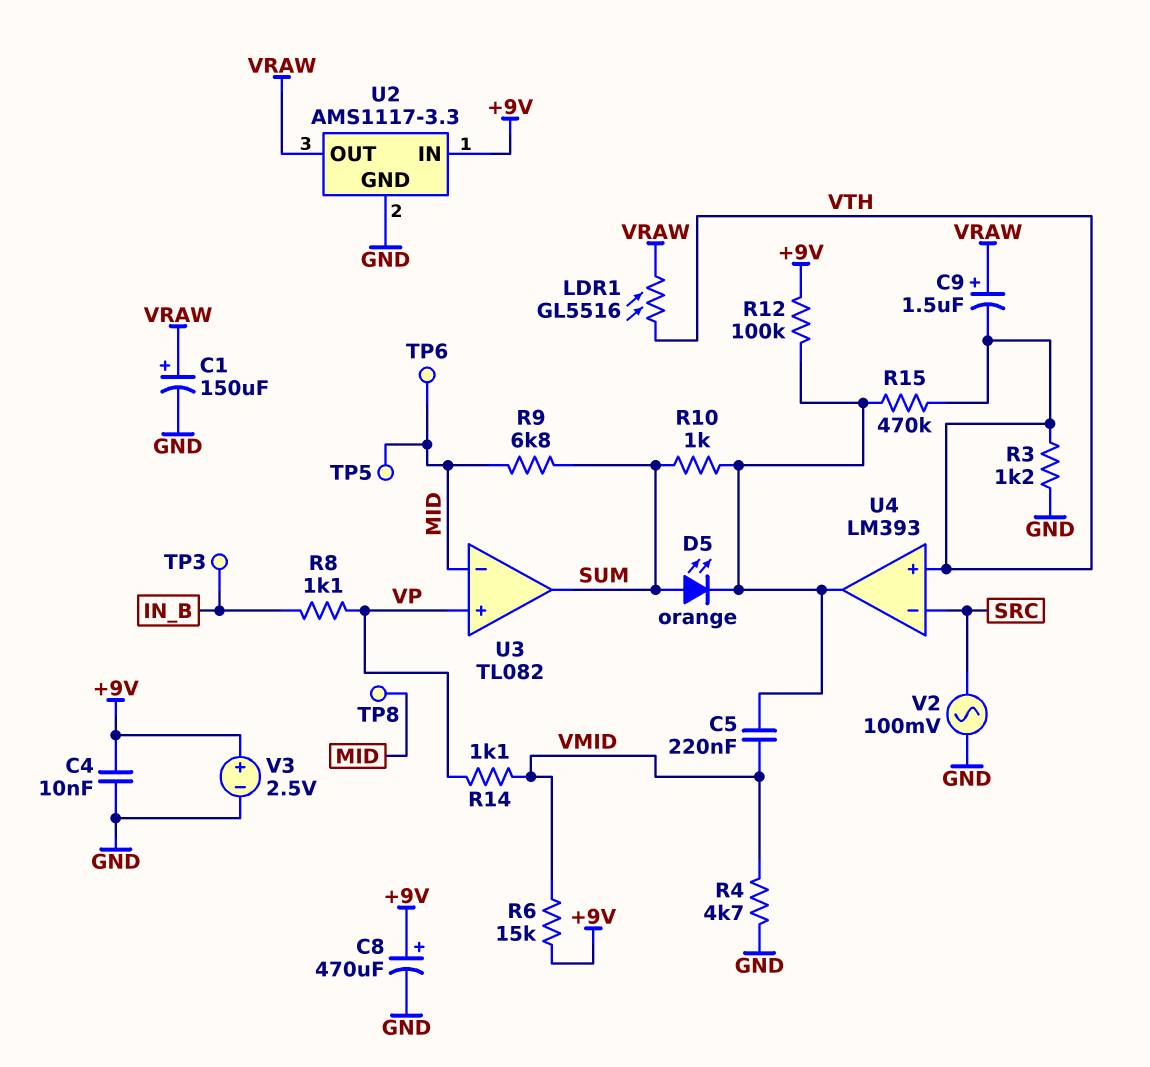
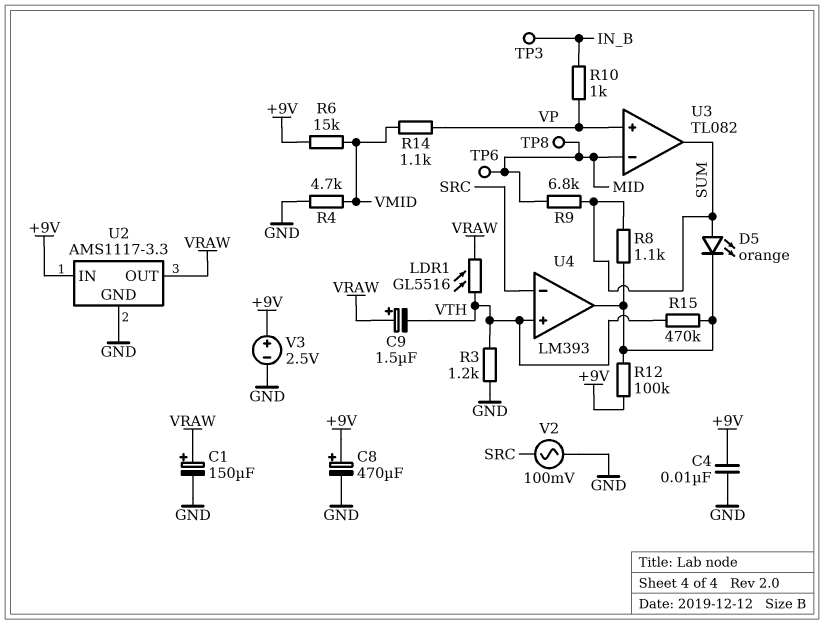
C5: 220nF (U4/out, VMID) -> none
R8: 1.1k (IN_B, VP) -> 1.1k (SUM, U4/out)
R10: 1k (SUM, U4/out) -> 1k (IN_B, VP)
TP5: test point (MID) -> none

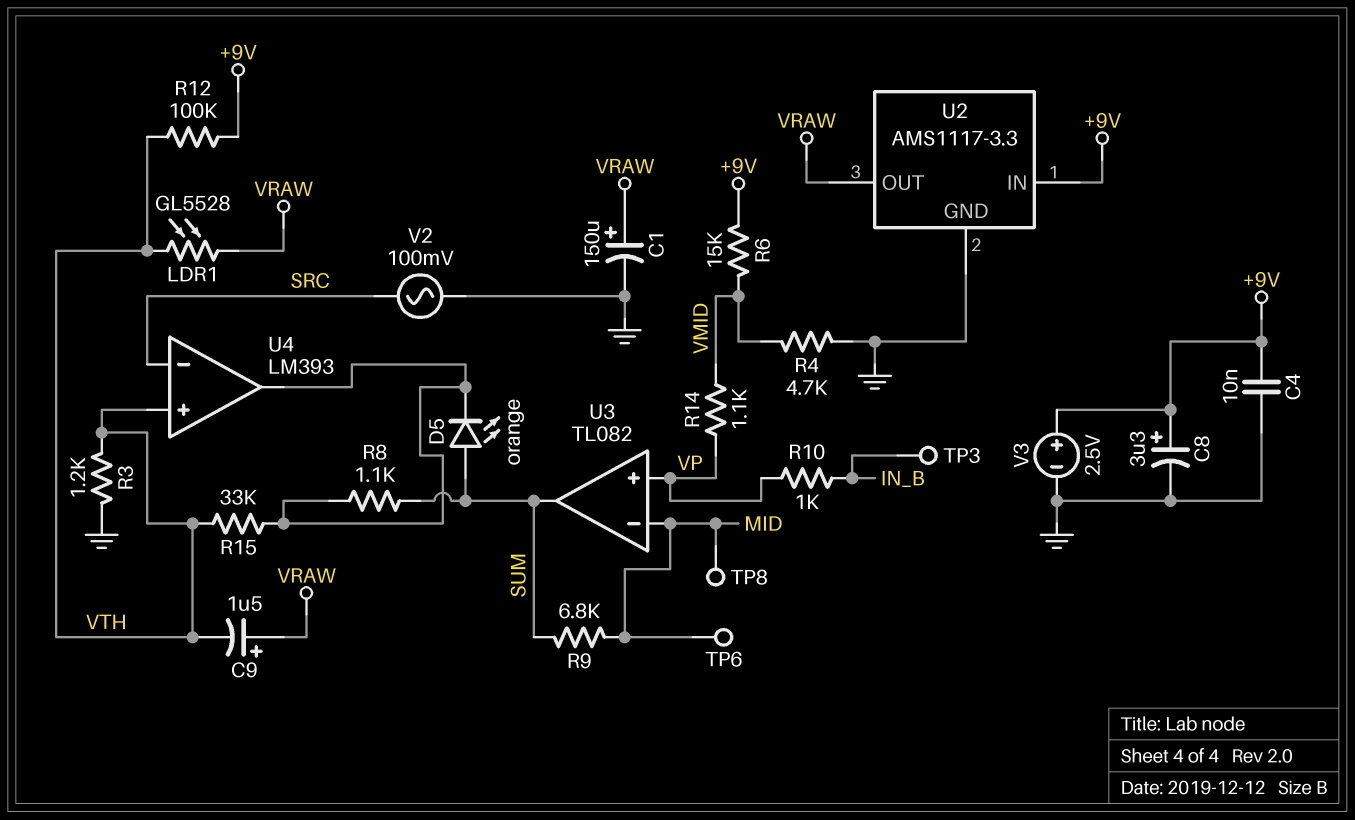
C8: 470uF (plus +9V, minus GND) -> 3.3uF (plus +9V, minus GND)
LDR1: GL5516 (VRAW, VTH) -> GL5528 (VRAW, VTH)
R12: 100k (+9V, U4/out) -> 100k (+9V, VTH)
R15: 470k (U4/out, VTH) -> 33k (U4/out, VTH)

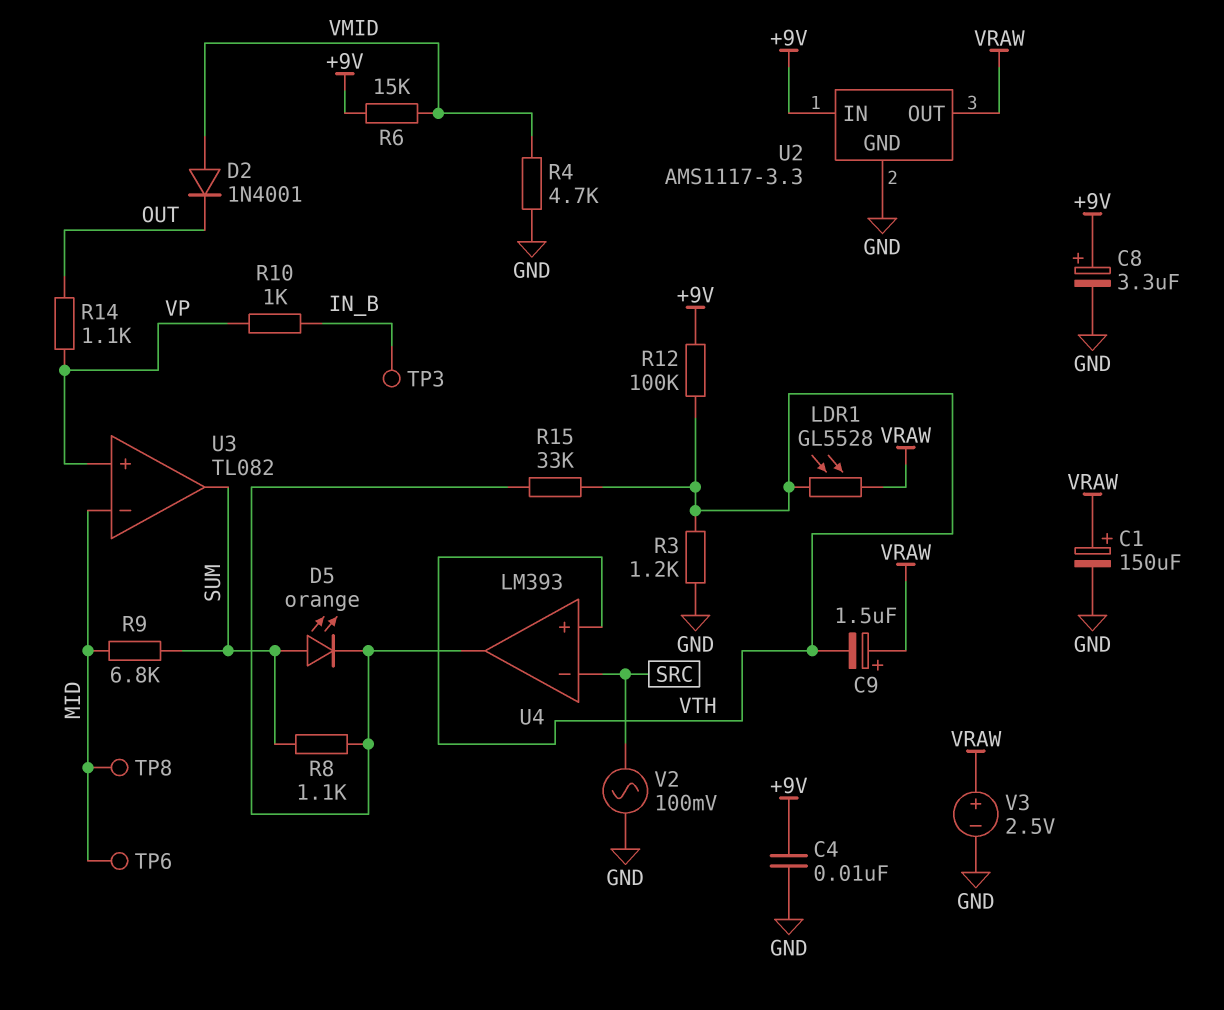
D2: none -> diode 1N4001 (A VMID, K OUT)
R14: 1.1k (VMID, VP) -> 1.1k (OUT, VP)
V3: 2.5V (plus +9V, minus GND) -> 2.5V (plus VRAW, minus GND)

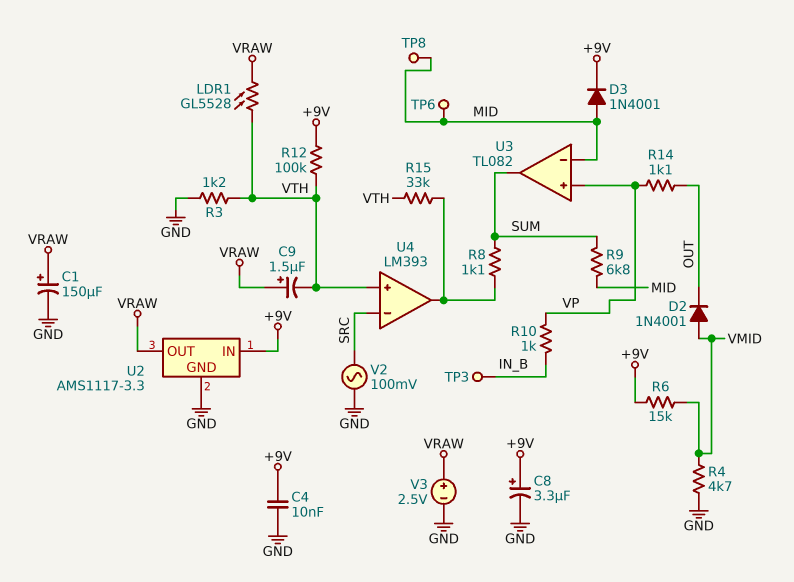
D3: none -> diode 1N4001 (A MID, K +9V)
D5: LED orange (A SUM, K U4/out) -> none

